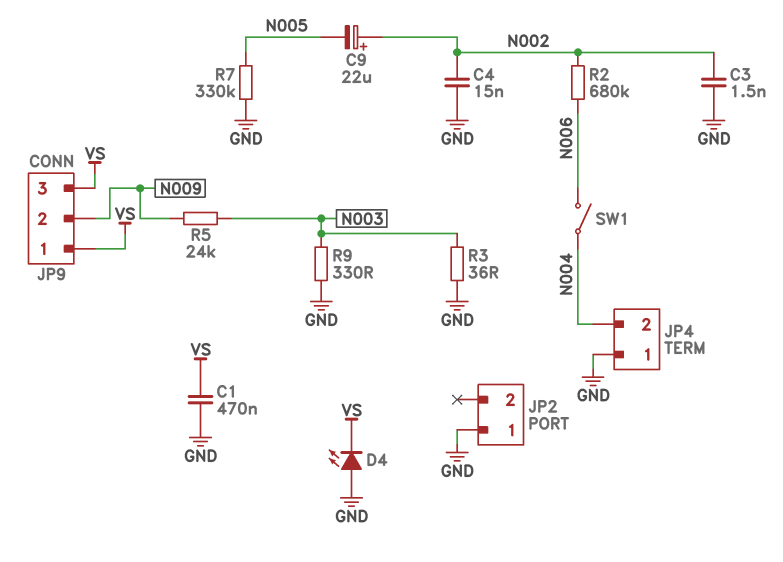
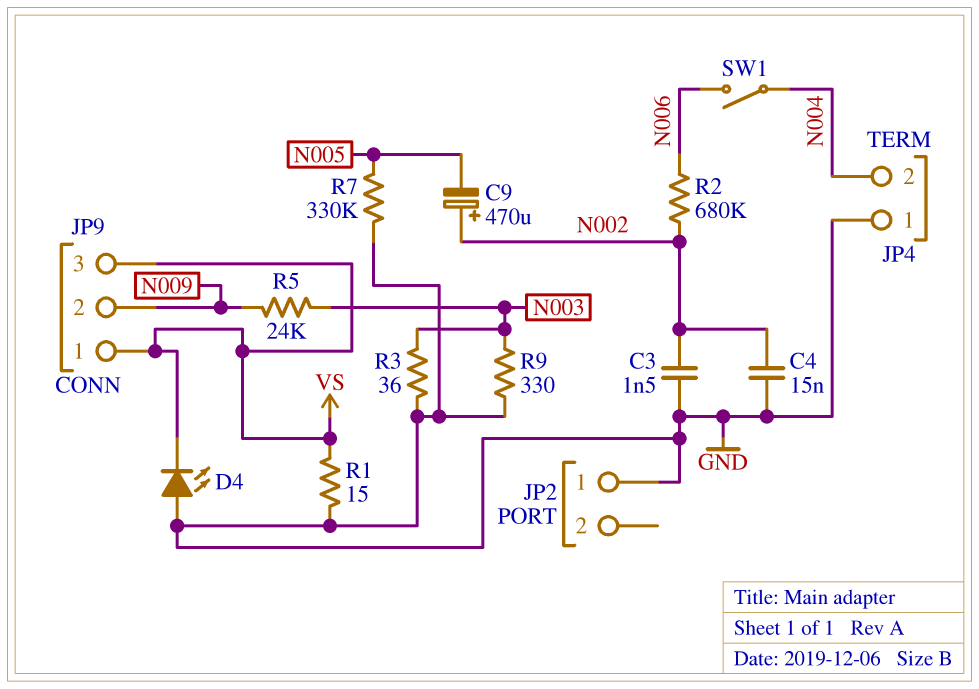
C1: 470nF (GND, VS) -> none
C9: 22uF (plus N002, minus N005) -> 470uF (plus N002, minus N005)
R1: none -> 15 (GND, VS)

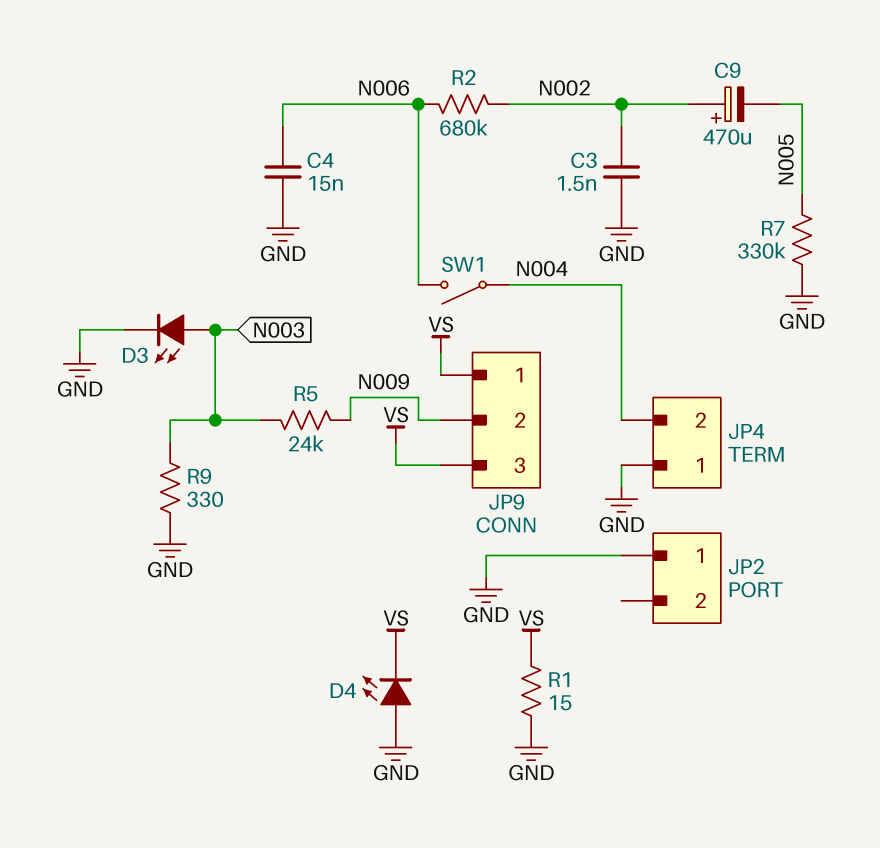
C4: 15nF (GND, N002) -> 15nF (GND, N006)
D3: none -> LED (A N003, K GND)
R3: 36 (GND, N003) -> none

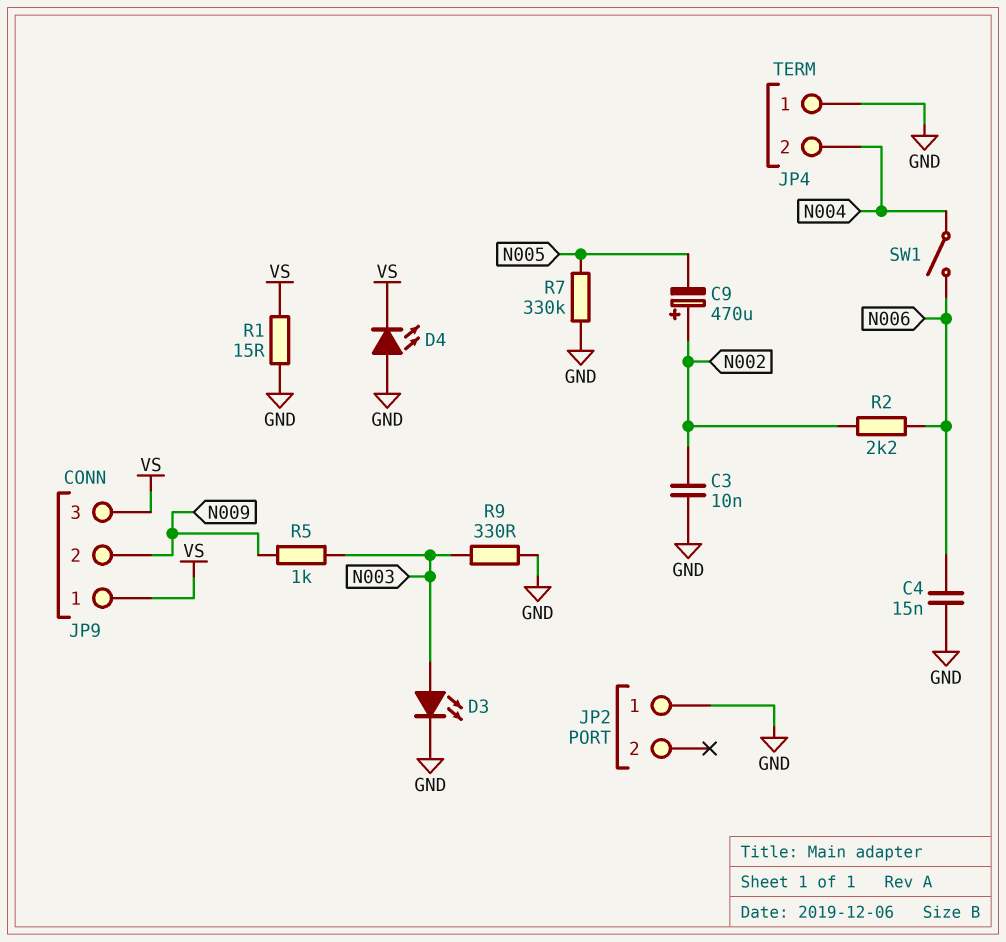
C3: 1.5nF (GND, N002) -> 10nF (GND, N002)
R2: 680k (N002, N006) -> 2.2k (N002, N006)
R5: 24k (N003, N009) -> 1k (N003, N009)

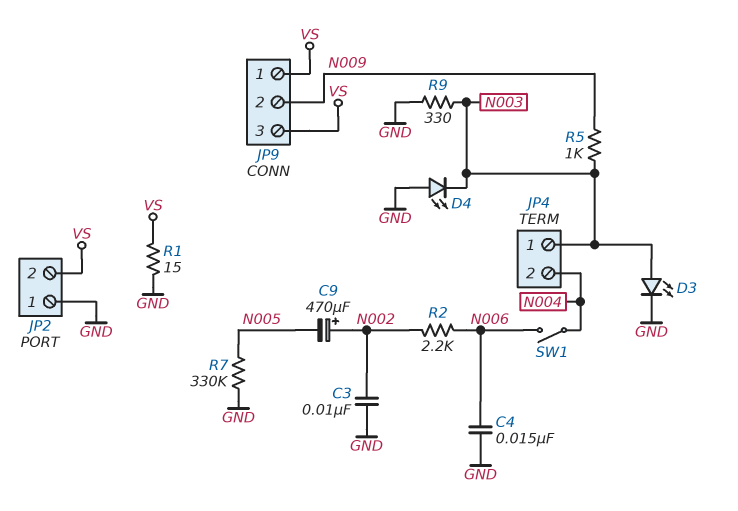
D4: LED (A GND, K VS) -> LED (A GND, K N003)
JP2 pin 2: none -> VS
JP4 pin 1: GND -> N003

